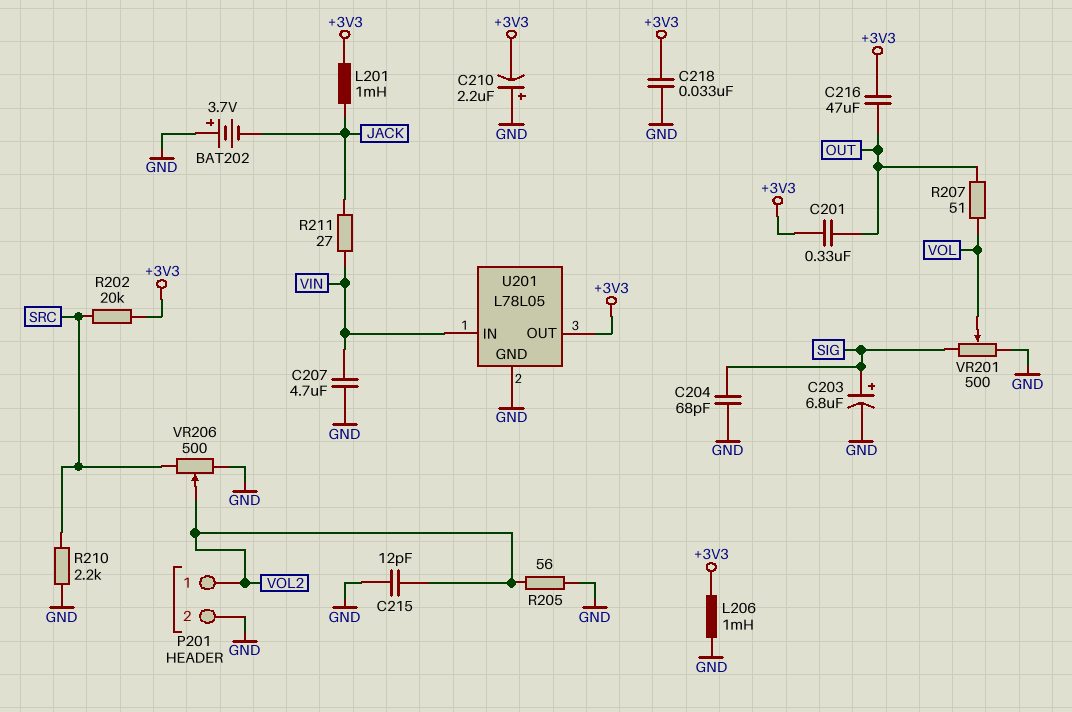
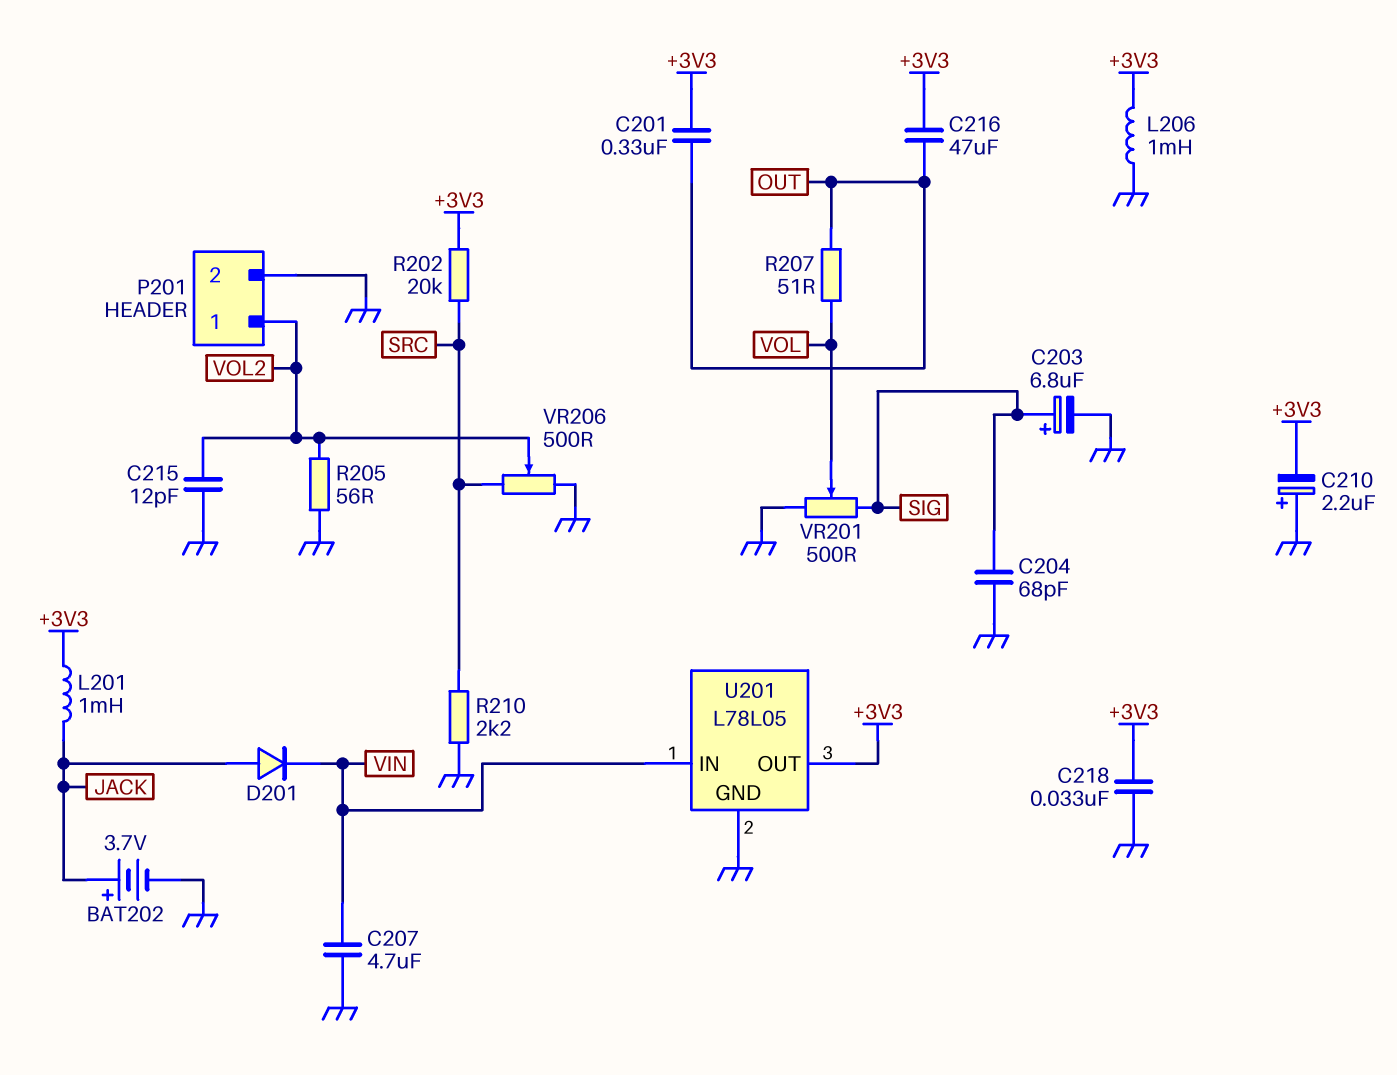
BAT202: 3.7V (plus GND, minus JACK) -> 3.7V (plus JACK, minus GND)
D201: none -> diode (A JACK, K VIN)
R211: 27 (JACK, VIN) -> none

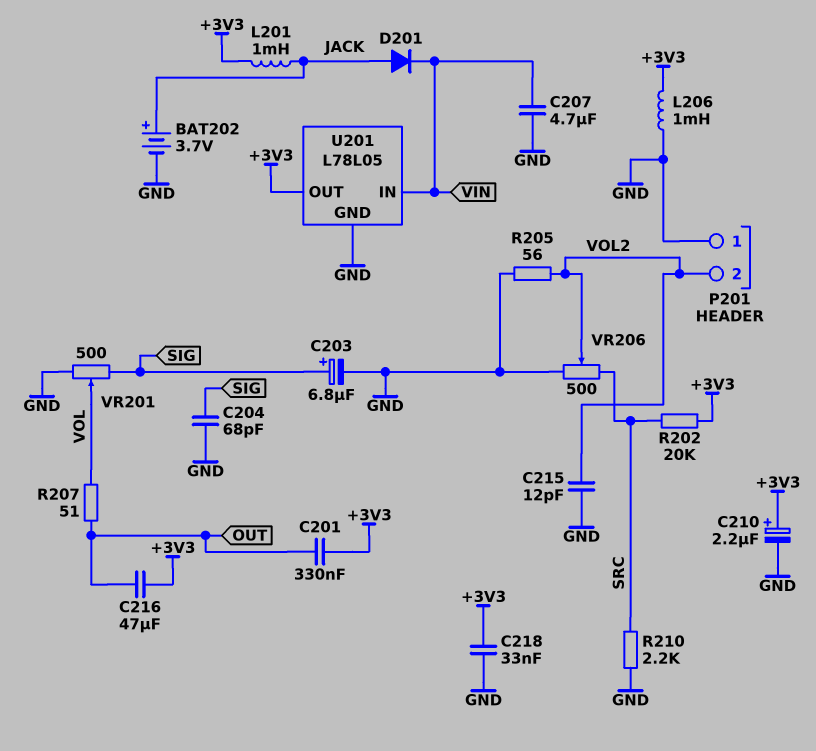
C210: 2.2uF (plus GND, minus +3V3) -> 2.2uF (plus +3V3, minus GND)
P201 pin 1: VOL2 -> GND
P201 pin 2: GND -> VOL2

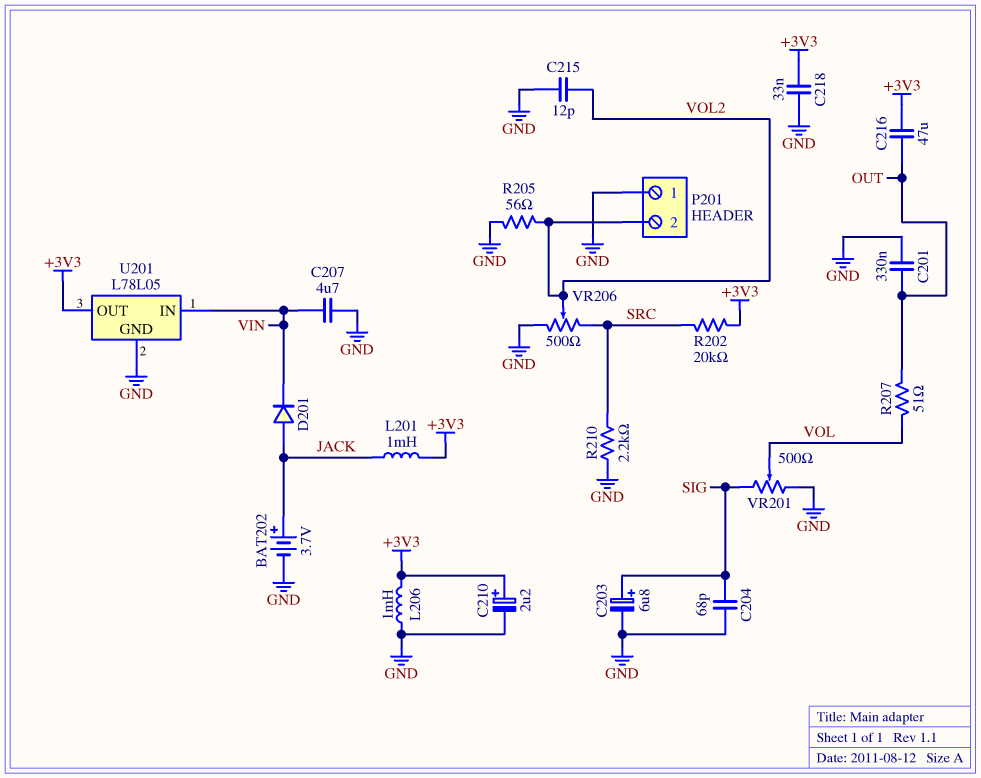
C201: 330nF (+3V3, OUT) -> 330nF (GND, OUT)

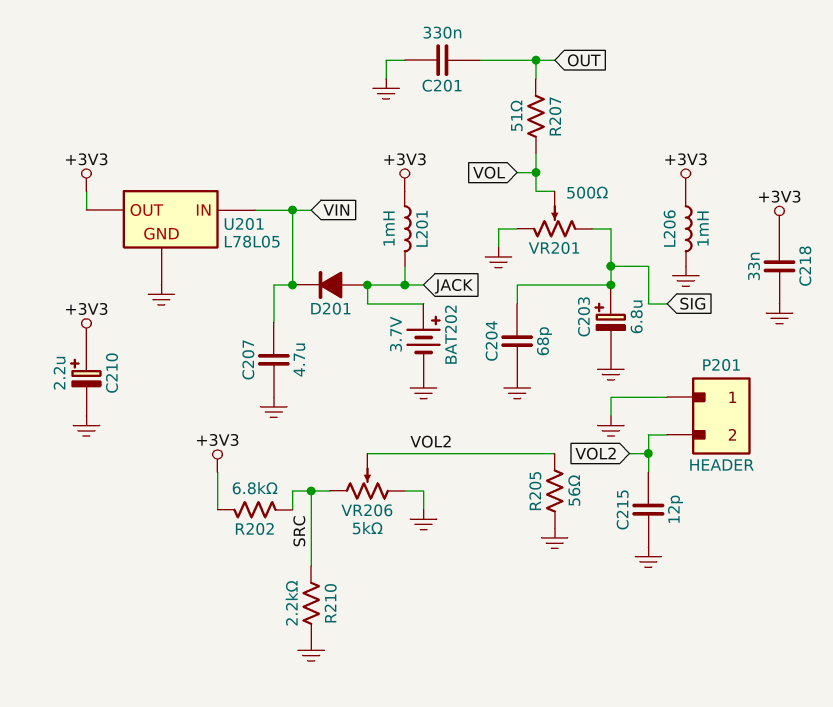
C216: 47uF (+3V3, OUT) -> none
R202: 20k (+3V3, SRC) -> 6.8k (+3V3, SRC)
VR206: 500 (GND, SRC, wiper VOL2) -> 5k (GND, SRC, wiper VOL2)

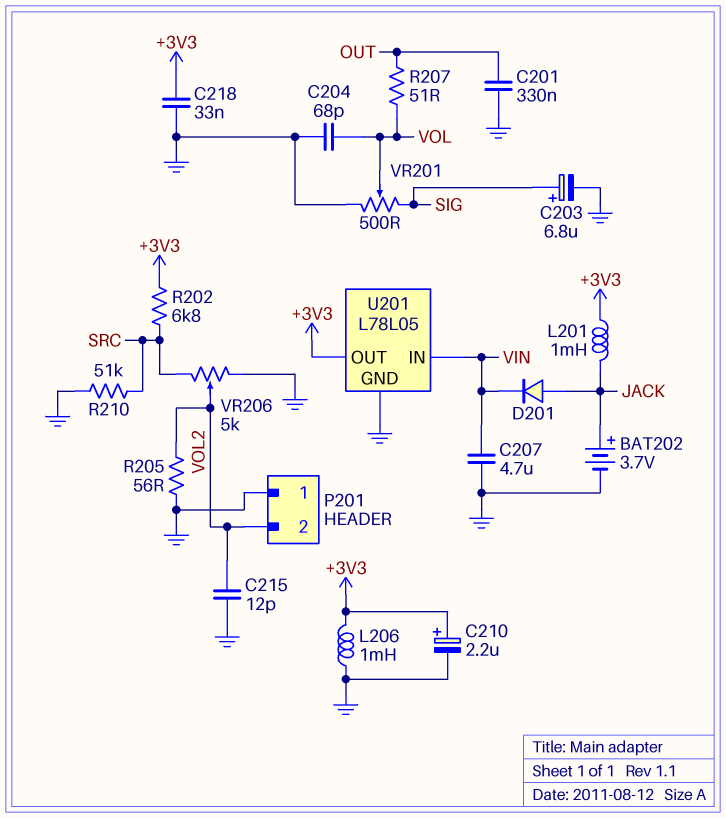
C204: 68pF (GND, SIG) -> 68pF (GND, VOL)
R210: 2.2k (GND, SRC) -> 51k (GND, SRC)

